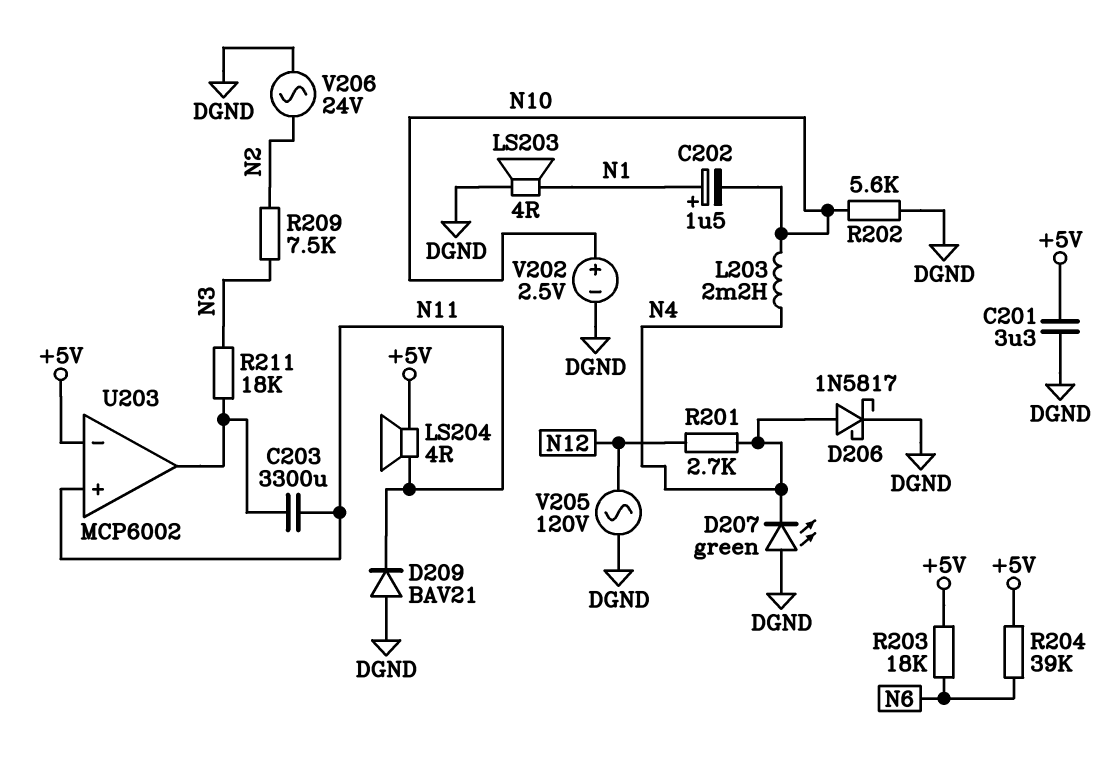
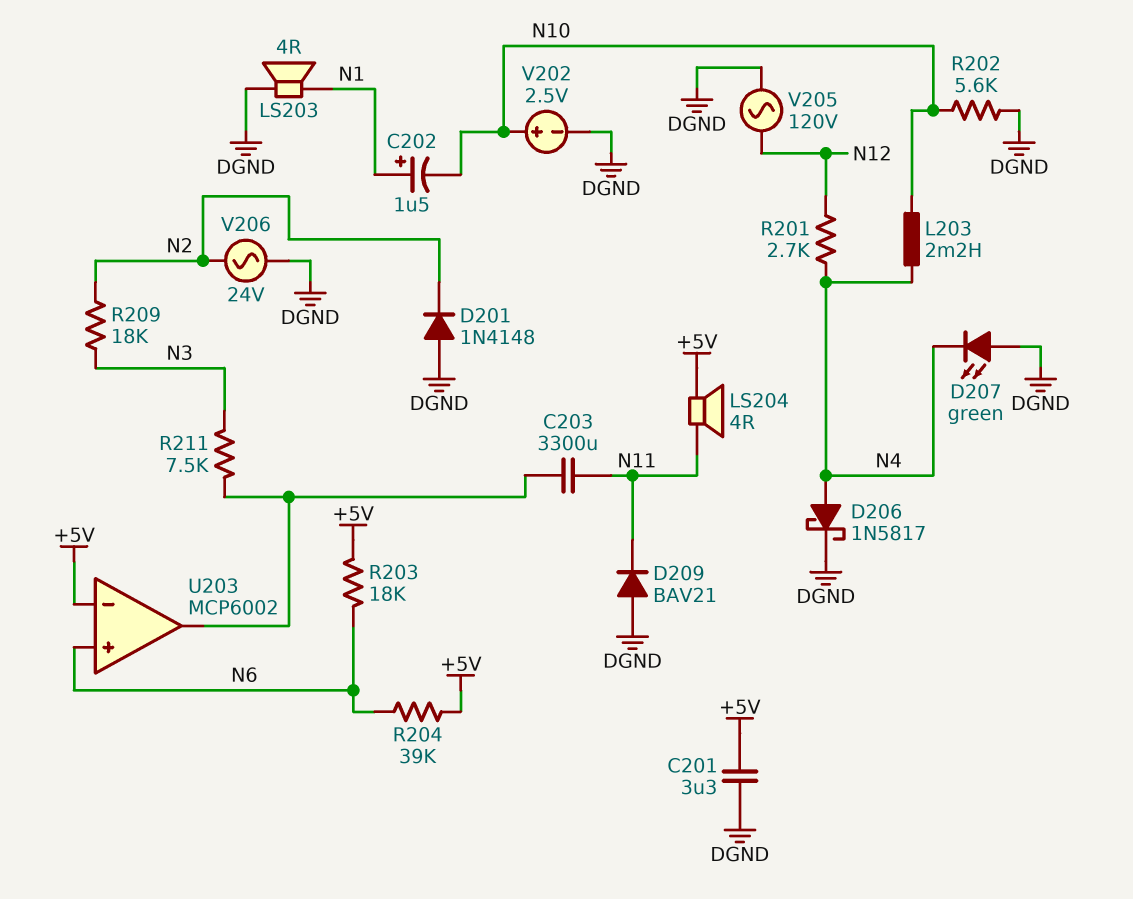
D201: none -> diode 1N4148 (A DGND, K N2)
R209: 7.5k (N2, N3) -> 18k (N2, N3)
R211: 18k (N3, U203/out) -> 7.5k (N3, U203/out)
U203 pin in+: N11 -> N6

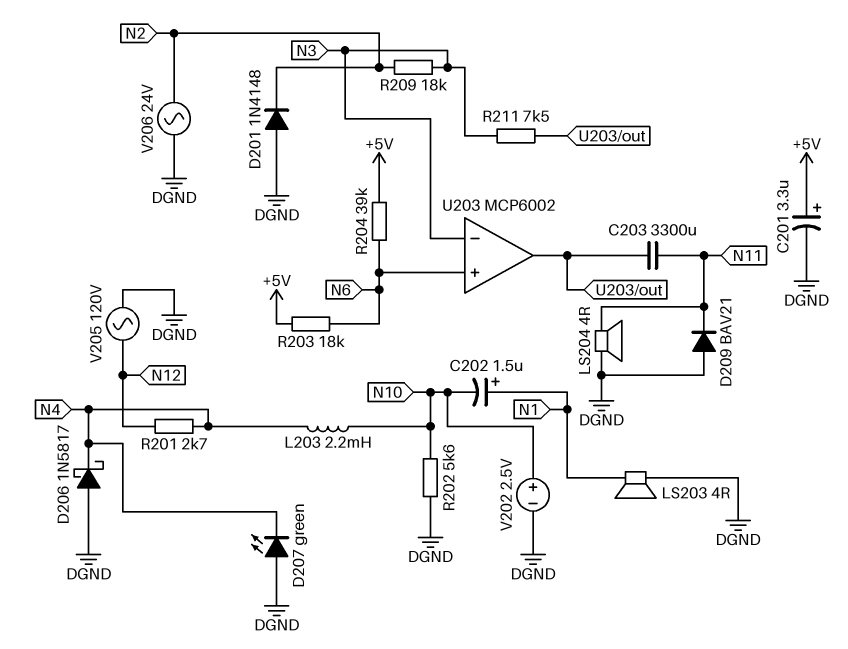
C201: 3.3uF (+5V, DGND) -> 3.3uF (plus +5V, minus DGND)
D206: schottky 1N5817 (A N4, K DGND) -> schottky 1N5817 (A DGND, K N4)
LS204: speaker 4R (+5V, N11) -> speaker 4R (DGND, N11)
U203 pin in-: +5V -> N3

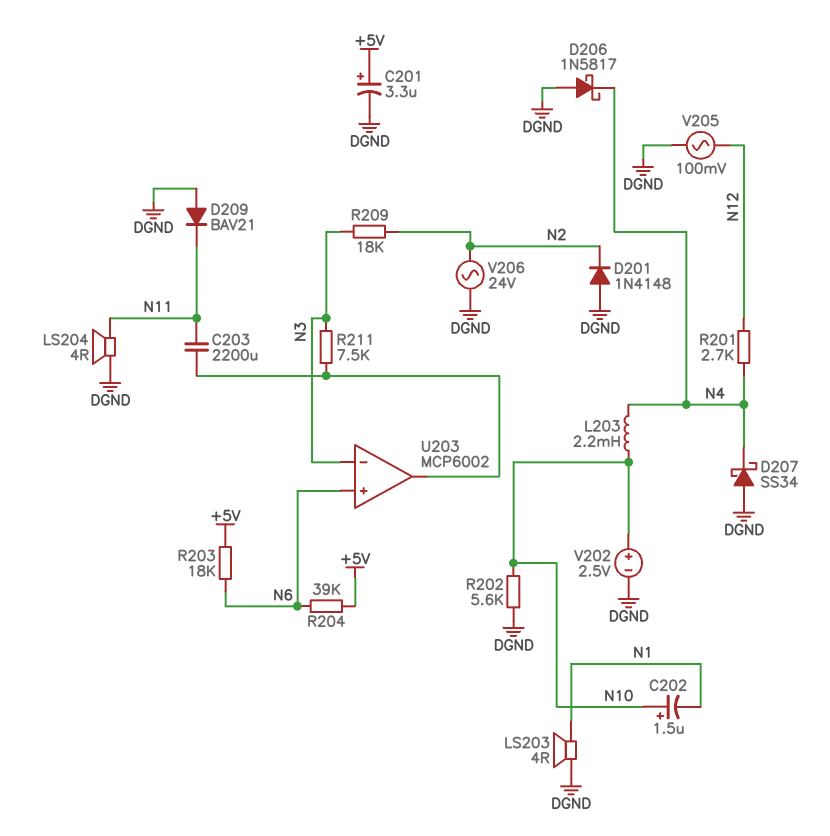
C202: 1.5uF (plus N1, minus N10) -> 1.5uF (plus N10, minus N1)
C203: 3300uF (N11, U203/out) -> 2200uF (N11, U203/out)
D207: LED green (A DGND, K N4) -> schottky SS34 (A DGND, K N4)
V205: AC 120V (DGND, N12) -> AC 100mV (DGND, N12)

